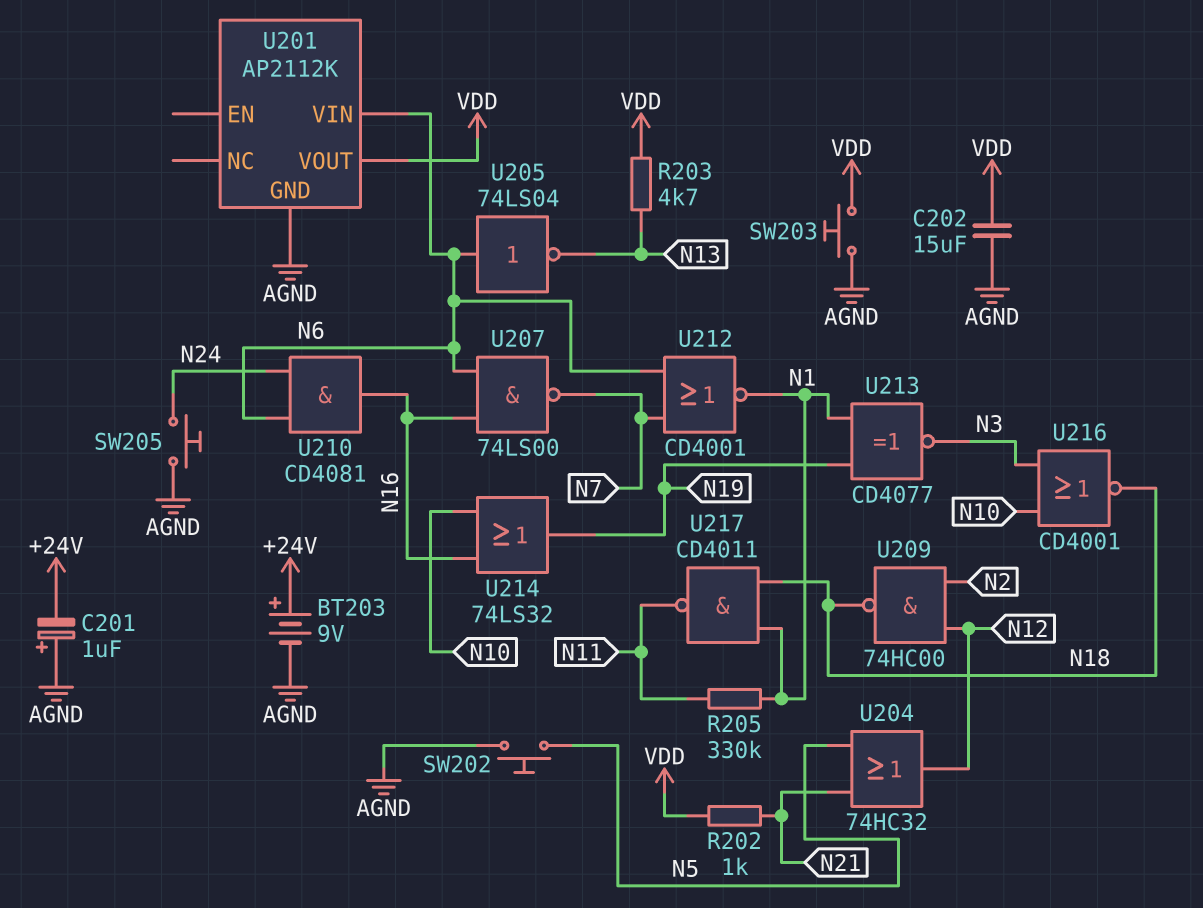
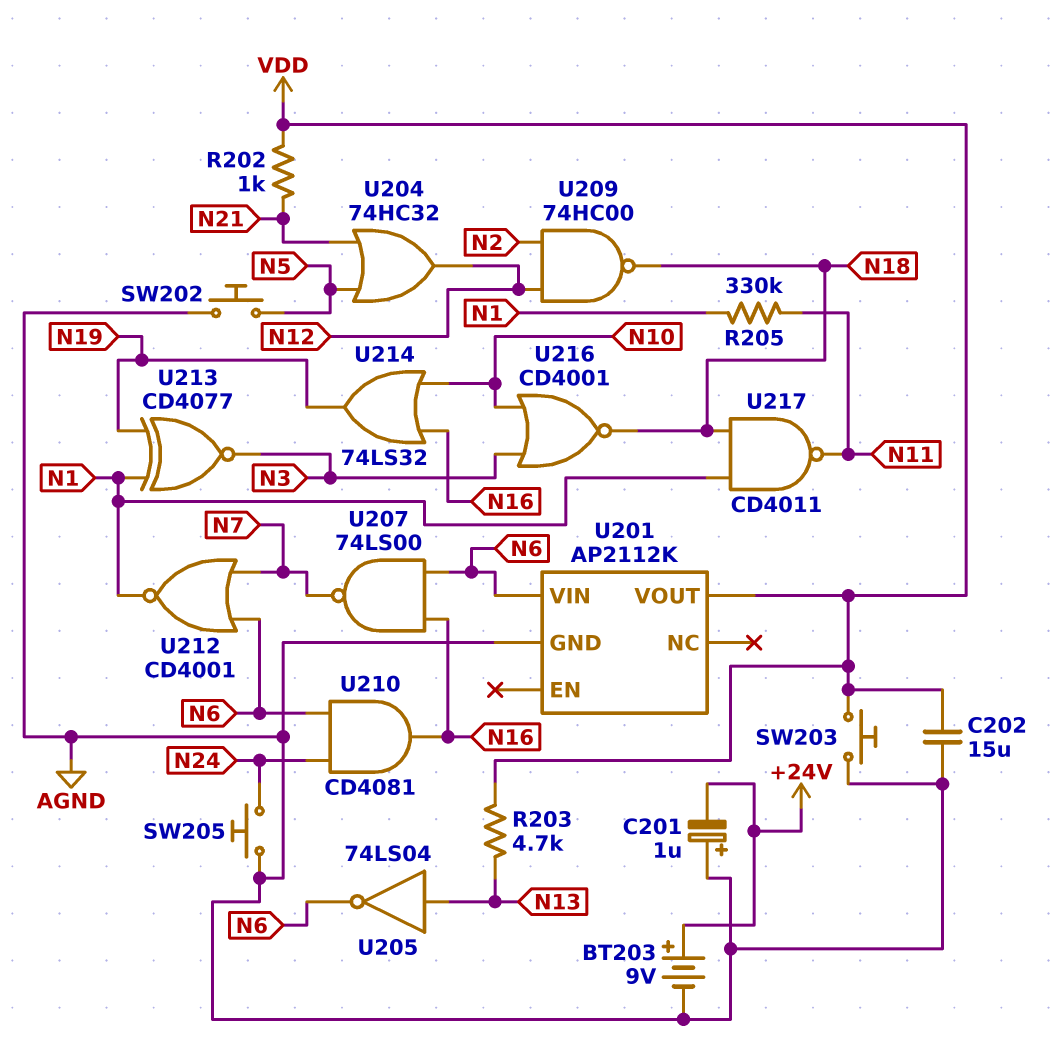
U205: NOT 74LS04 (in N6, out N13) -> NOT 74LS04 (in N13, out N6)

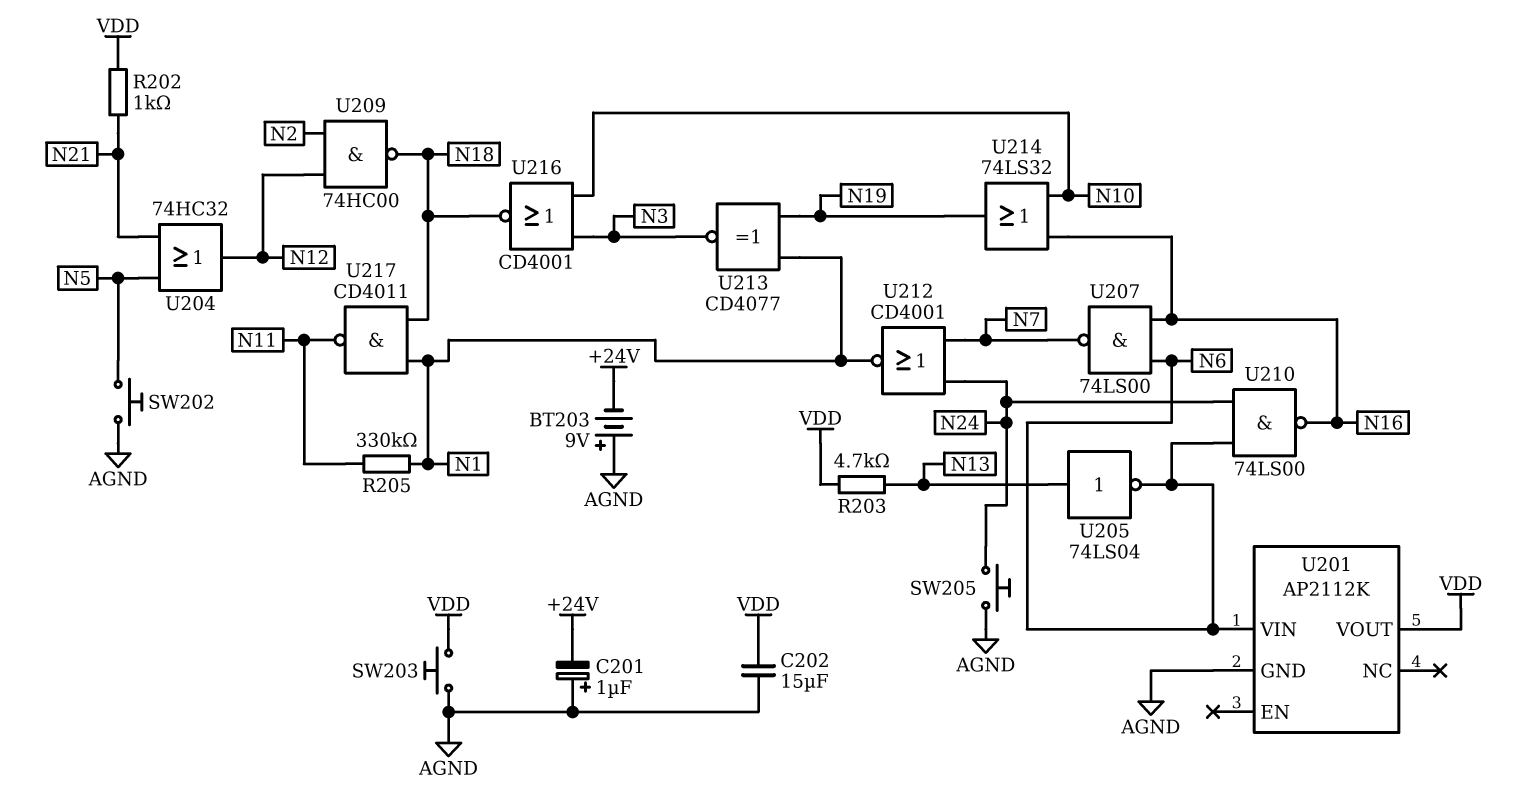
BT203: 9V (plus +24V, minus AGND) -> 9V (plus AGND, minus +24V)
U210: AND CD4081 (in N6, in N24, out N16) -> NAND 74LS00 (in N6, in N24, out N16)
U212: NOR CD4001 (in N6, in N7, out N1) -> NOR CD4001 (in N7, in N24, out N1)

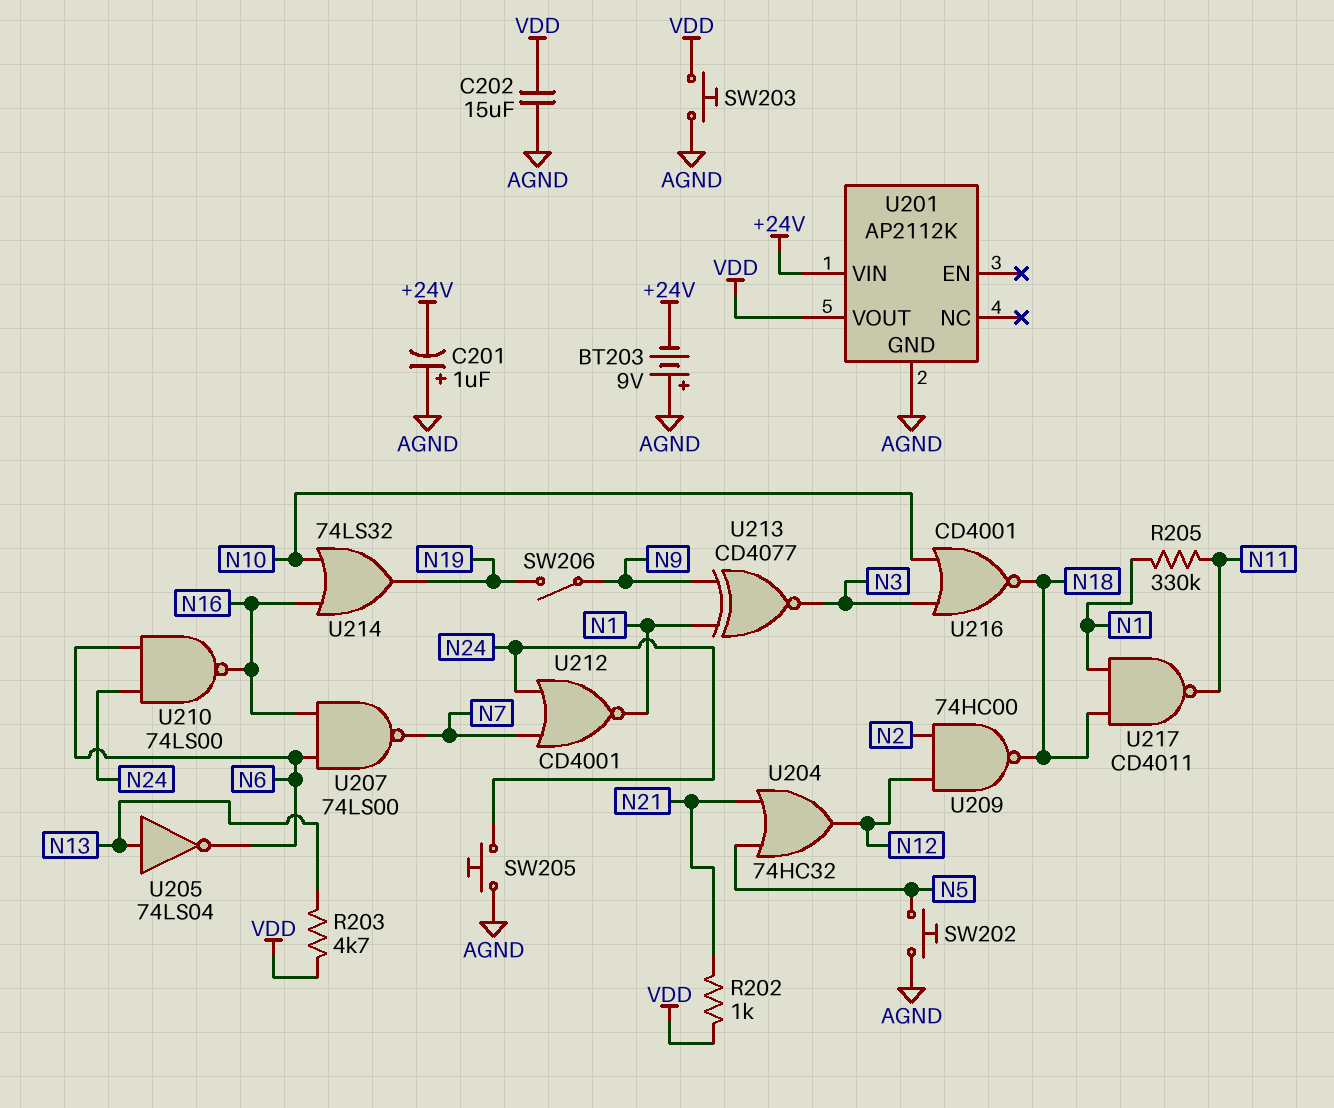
SW206: none -> switch (N9, N19)
U201 pin VIN: N6 -> +24V
U213: XNOR CD4077 (in N1, in N19, out N3) -> XNOR CD4077 (in N1, in N9, out N3)

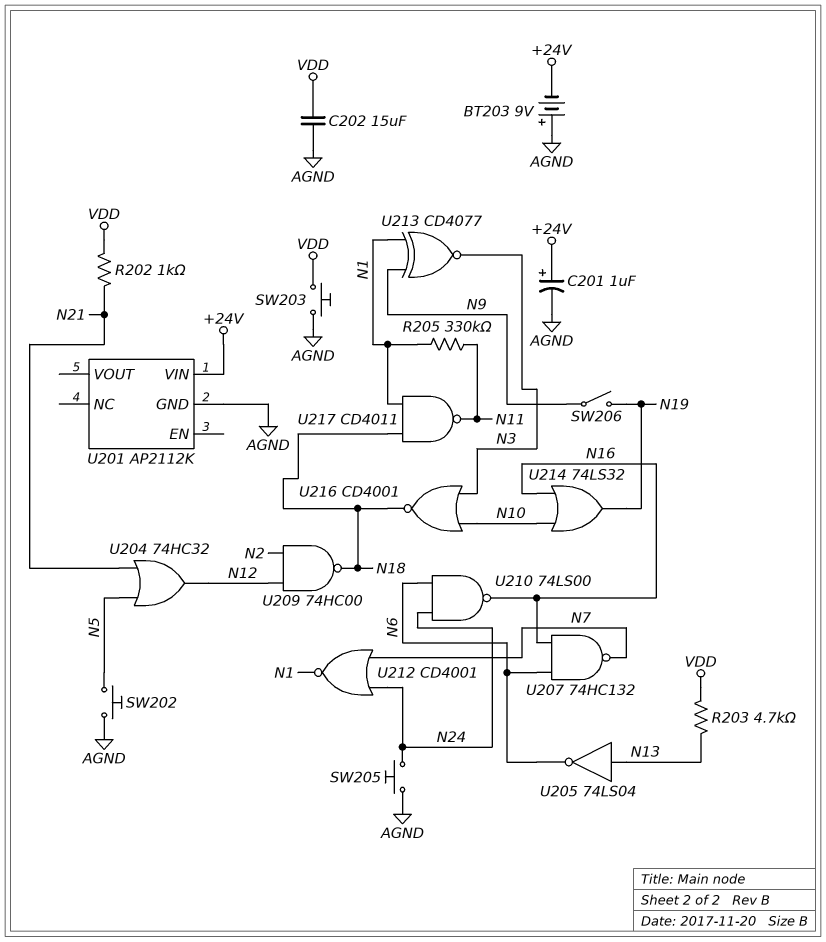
C201: 1uF (plus AGND, minus +24V) -> 1uF (plus +24V, minus AGND)
U201 pin VOUT: VDD -> none
U207: NAND 74LS00 (in N6, in N16, out N7) -> NAND 74HC132 (in N6, in N16, out N7)

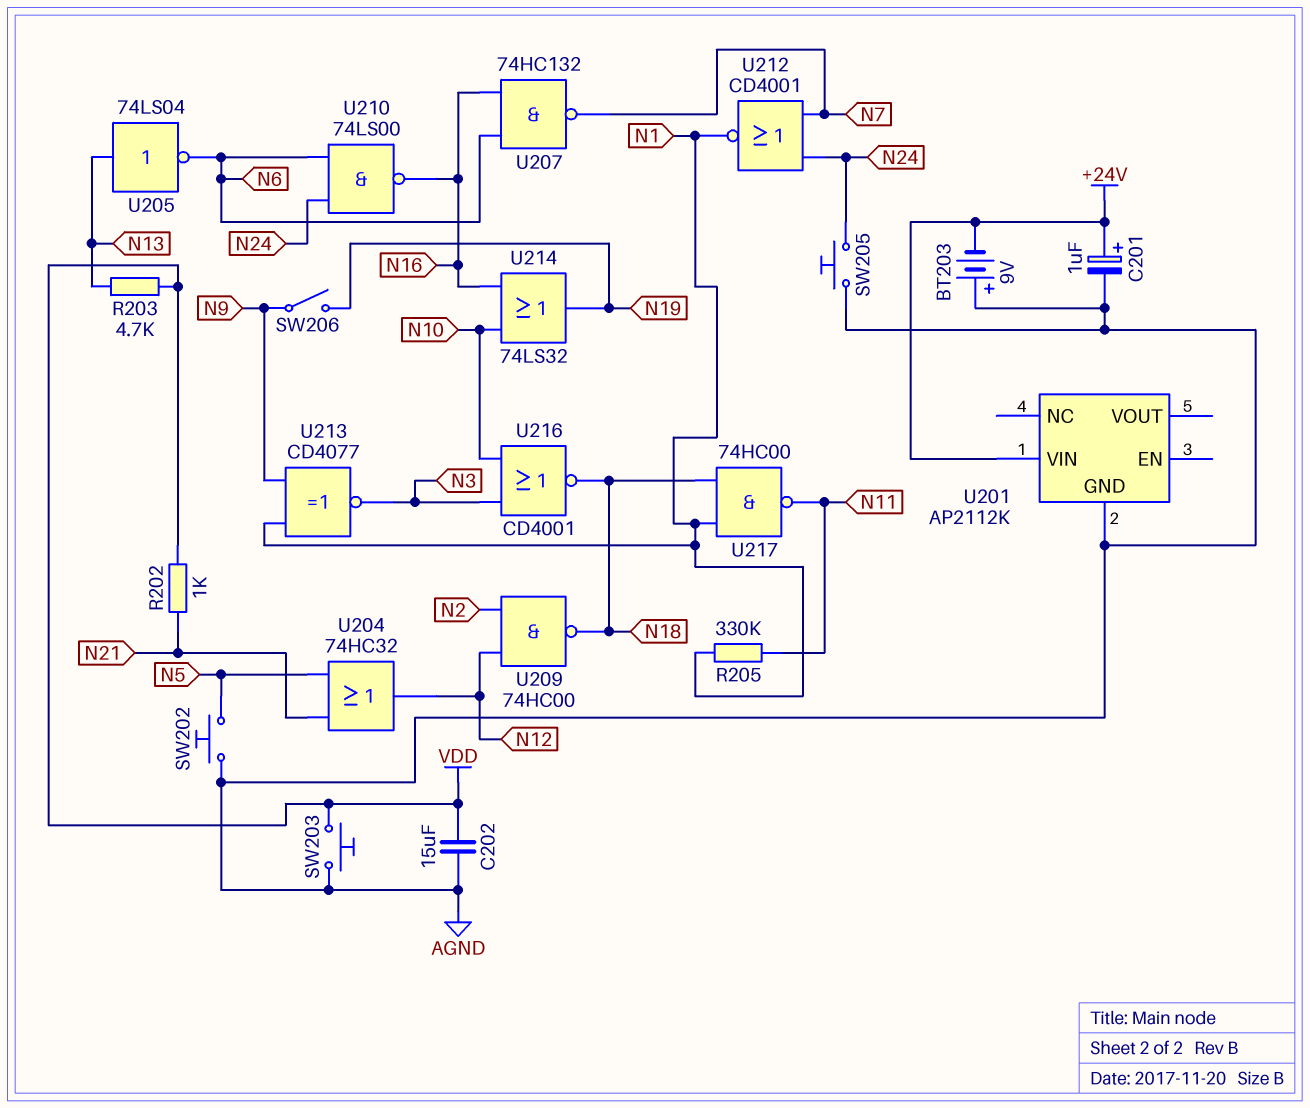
U217: NAND CD4011 (in N1, in N18, out N11) -> NAND 74HC00 (in N1, in N18, out N11)

